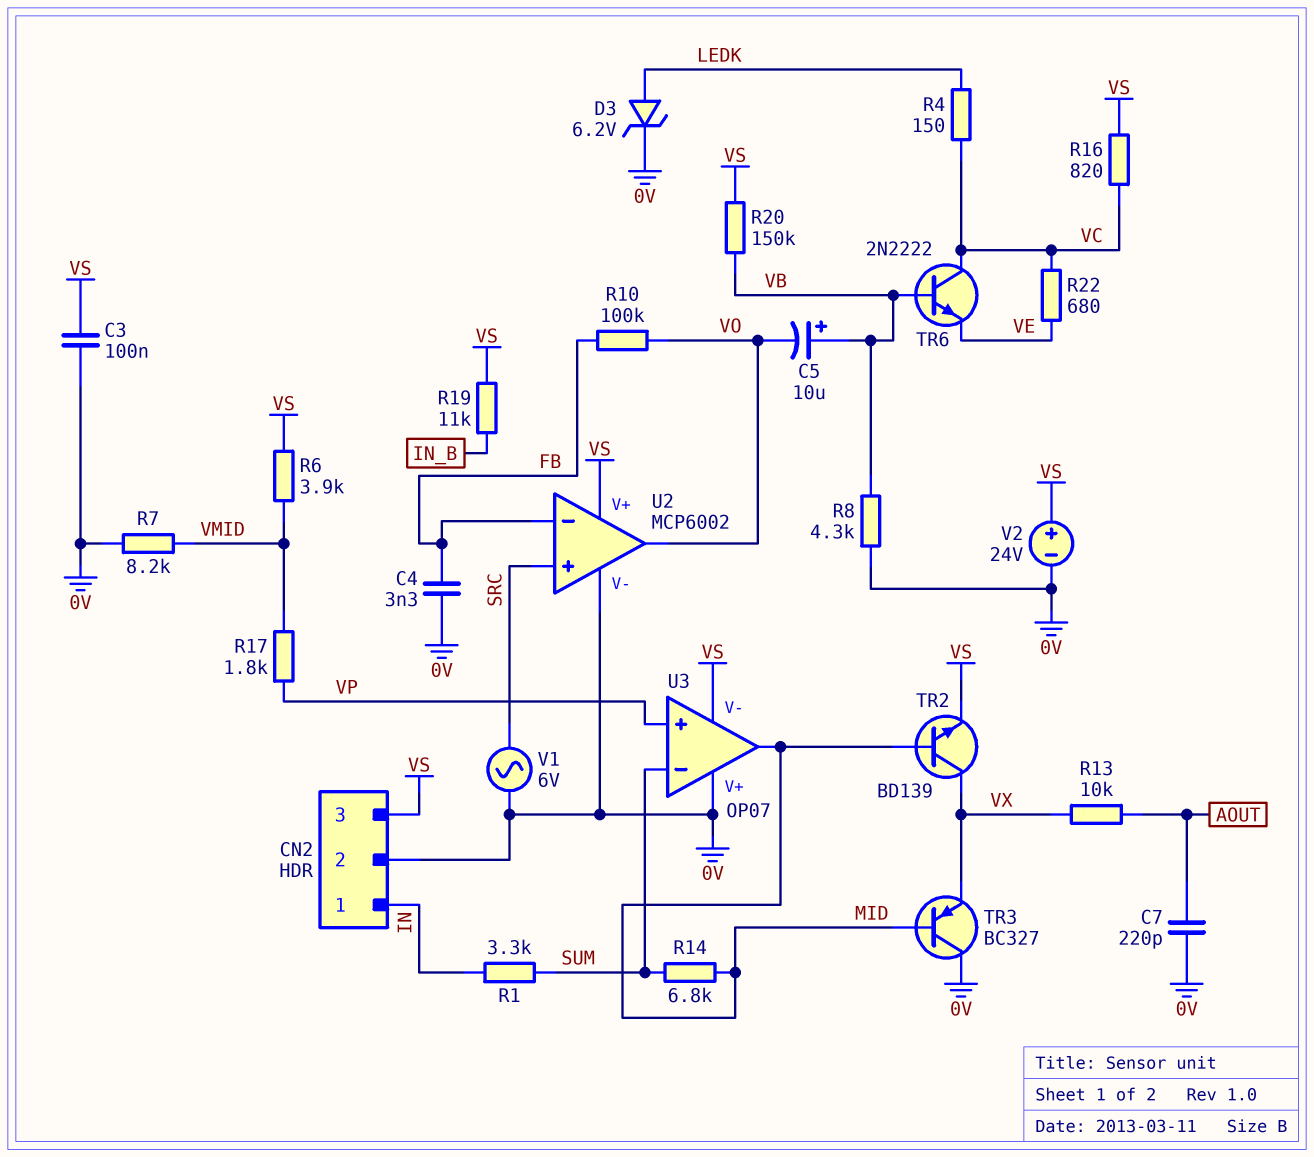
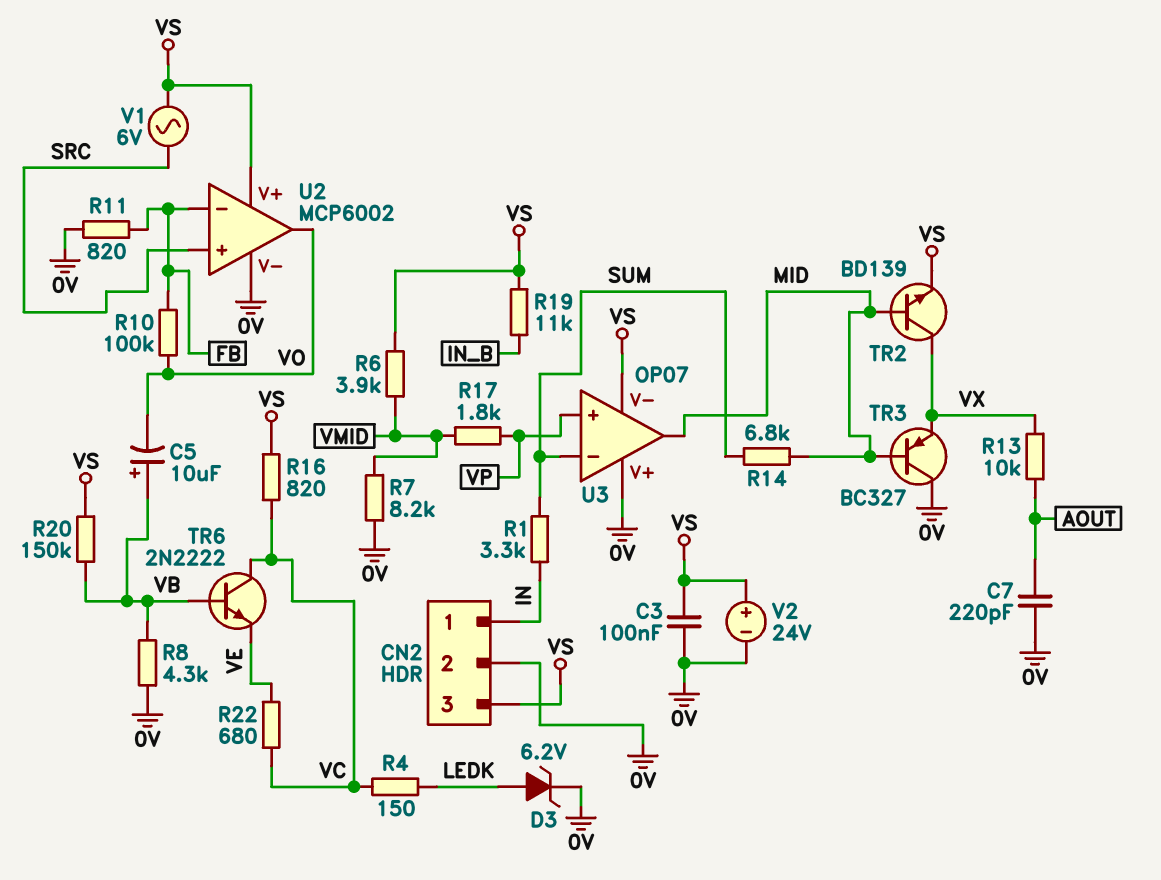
C4: 3.3nF (0V, FB) -> none
R11: none -> 820 (0V, FB)
V1: AC 6V (0V, SRC) -> AC 6V (SRC, VS)

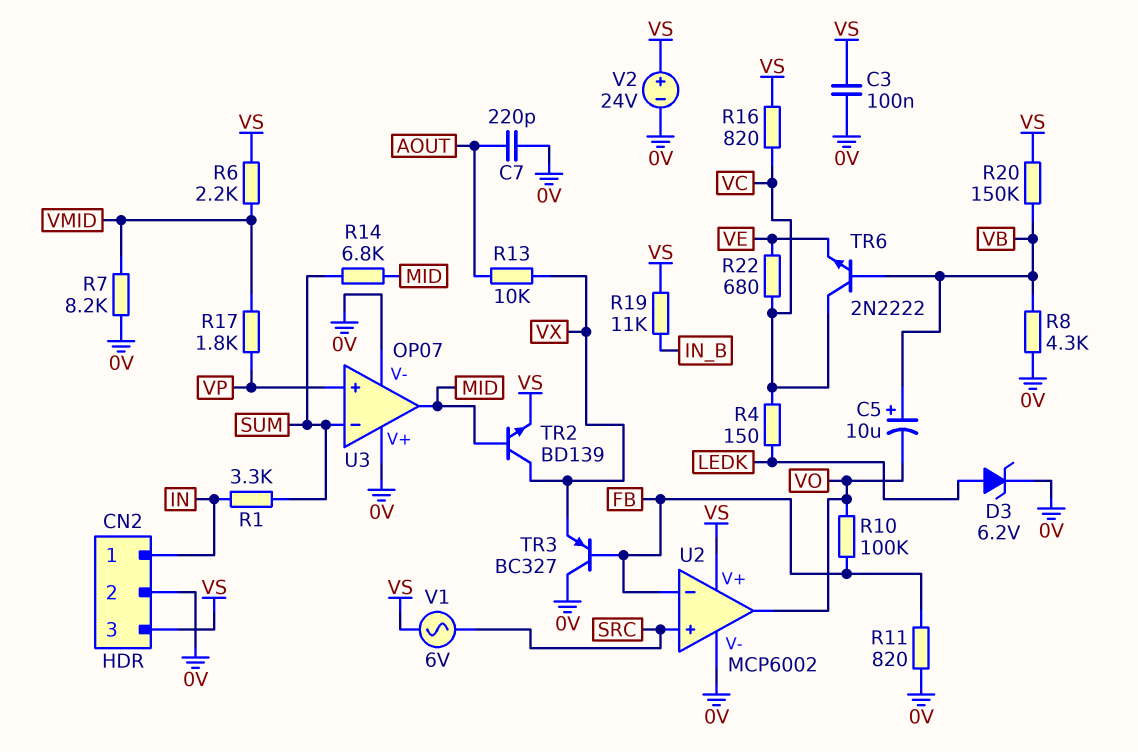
R6: 3.9k (VMID, VS) -> 2.2k (VMID, VS)
TR3: PNP BC327 (B MID, C 0V, E VX) -> PNP BC327 (B FB, C 0V, E VX)
U3 pin V-: VS -> 0V

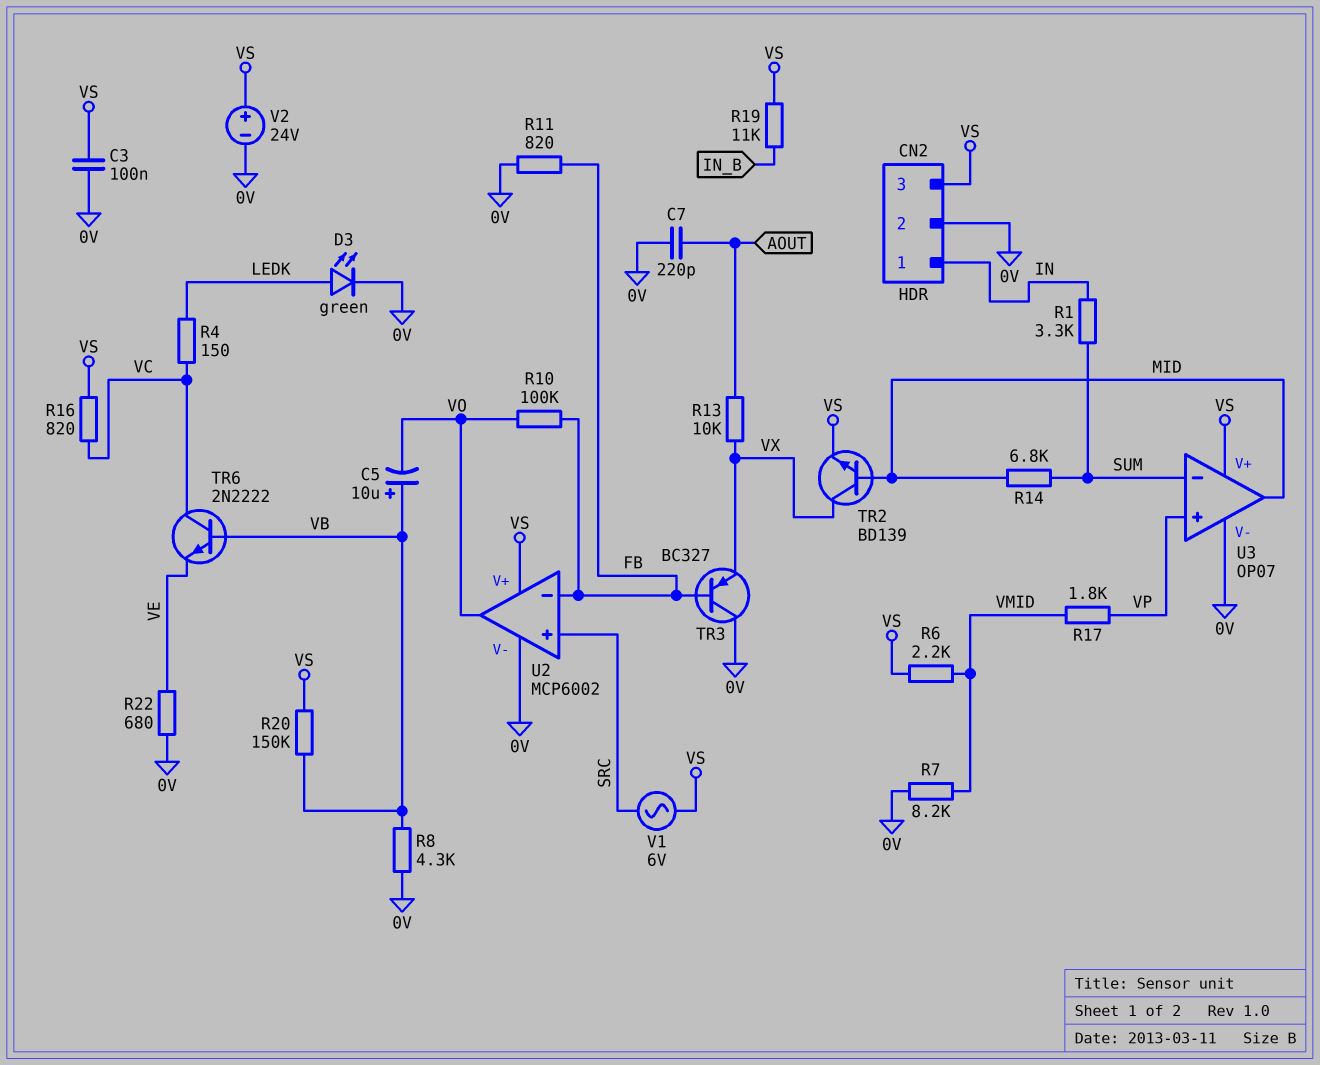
D3: zener 6.2V (A LEDK, K 0V) -> LED green (A LEDK, K 0V)
R22: 680 (VC, VE) -> 680 (0V, VE)
U3 pin V+: 0V -> VS

